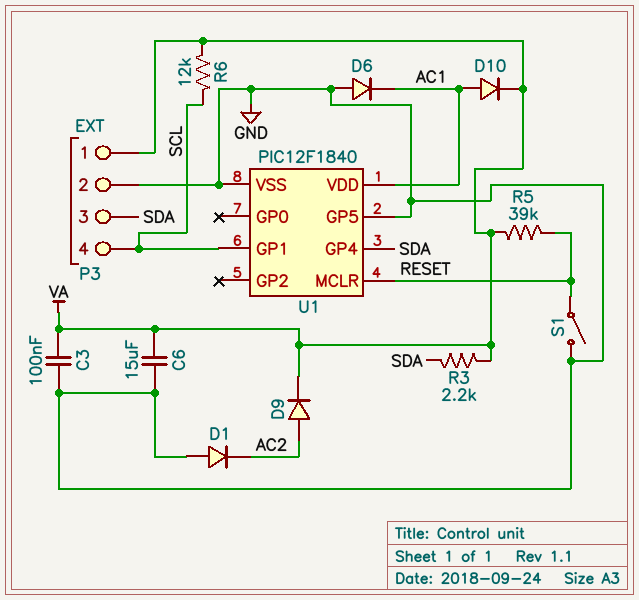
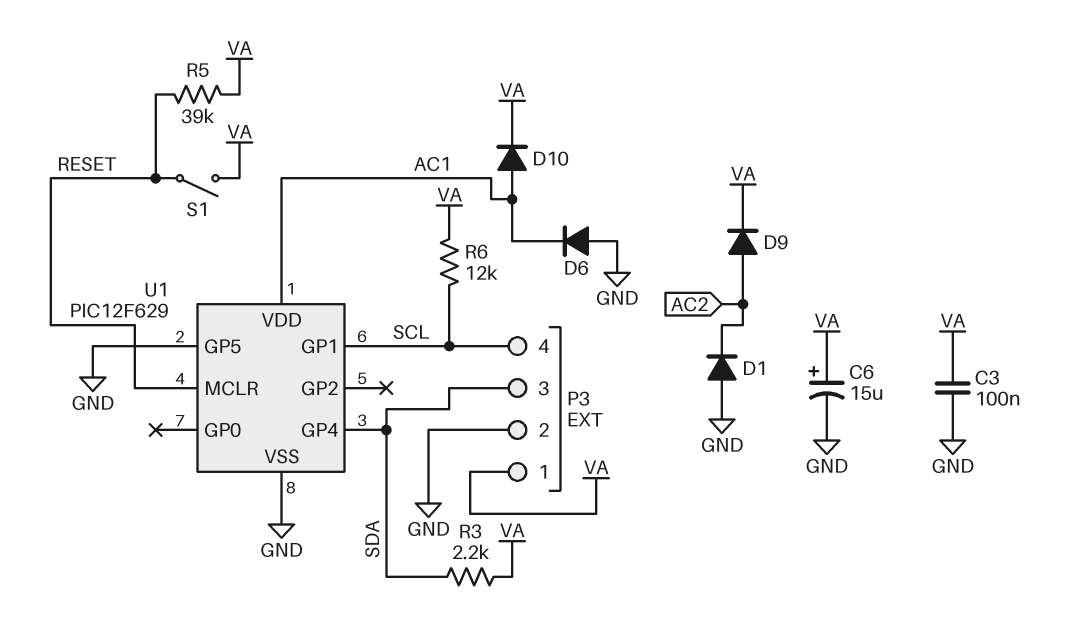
C6: 15uF (GND, VA) -> 15uF (plus VA, minus GND)
S1: switch (GND, RESET) -> switch (RESET, VA)
U1: PIC12F1840 -> PIC12F629

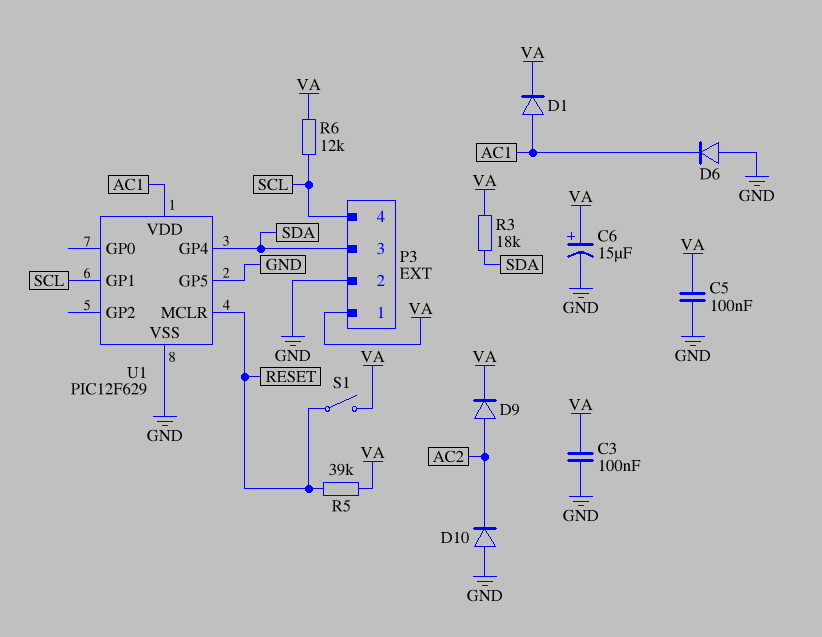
C5: none -> 100nF (GND, VA)
D1: diode (A GND, K AC2) -> diode (A AC1, K VA)
D10: diode (A AC1, K VA) -> diode (A GND, K AC2)
R3: 2.2k (SDA, VA) -> 18k (SDA, VA)

